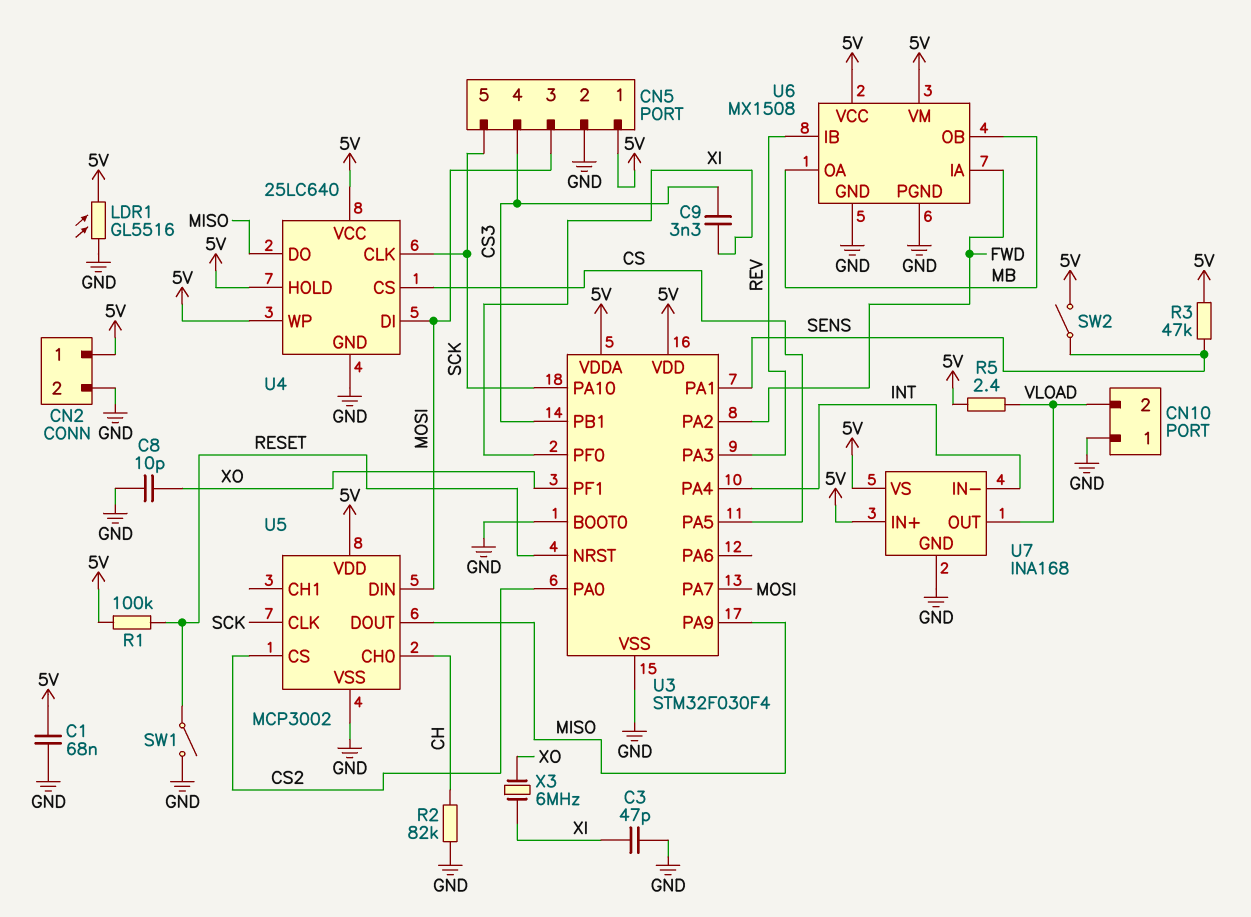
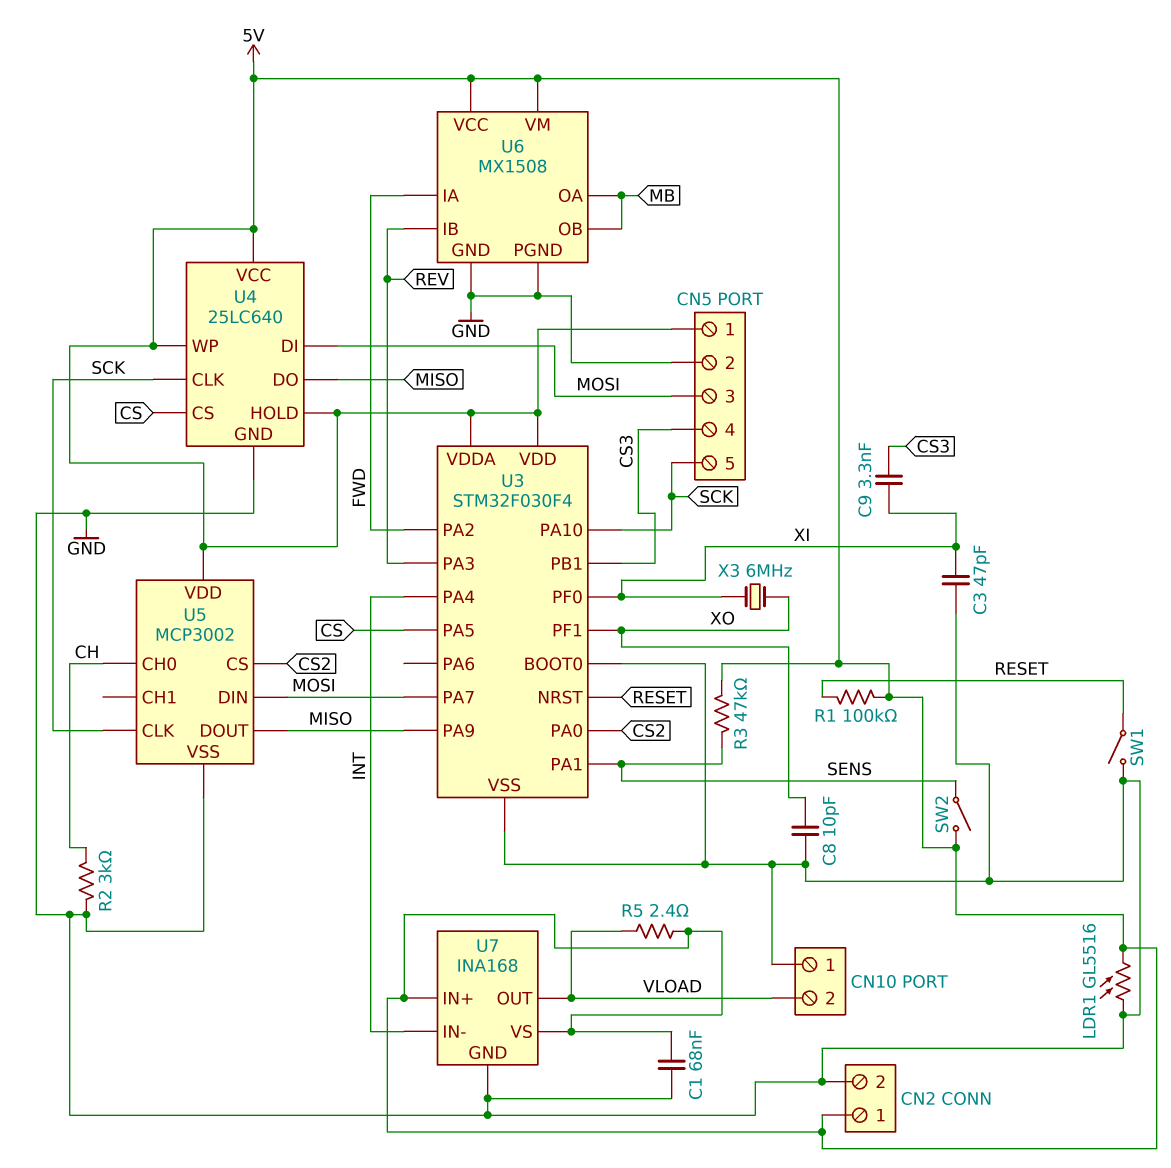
R2: 82k (CH, GND) -> 3k (CH, GND)

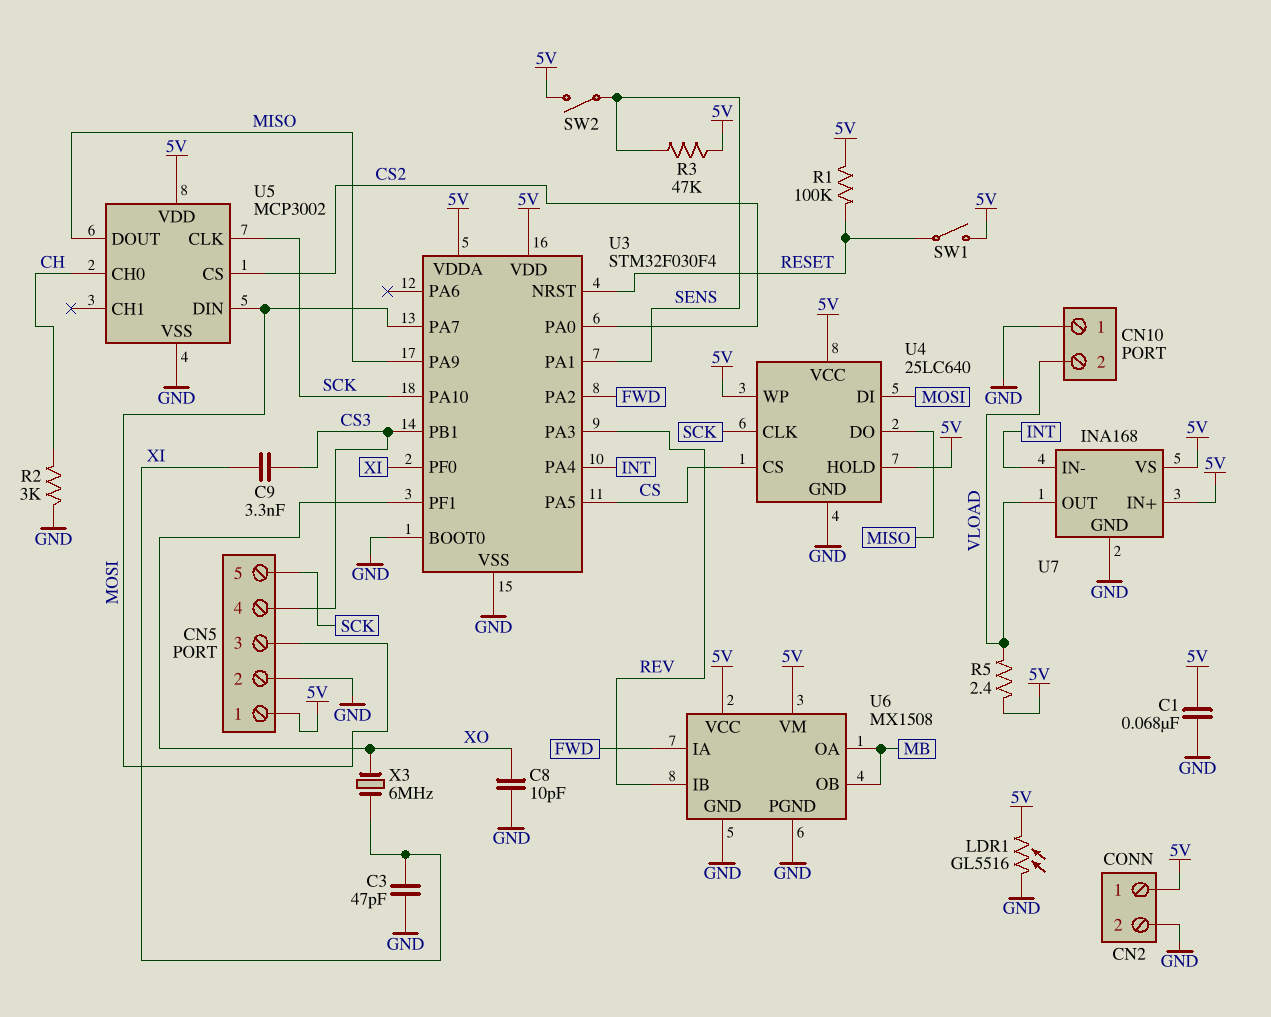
SW1: switch (GND, RESET) -> switch (5V, RESET)

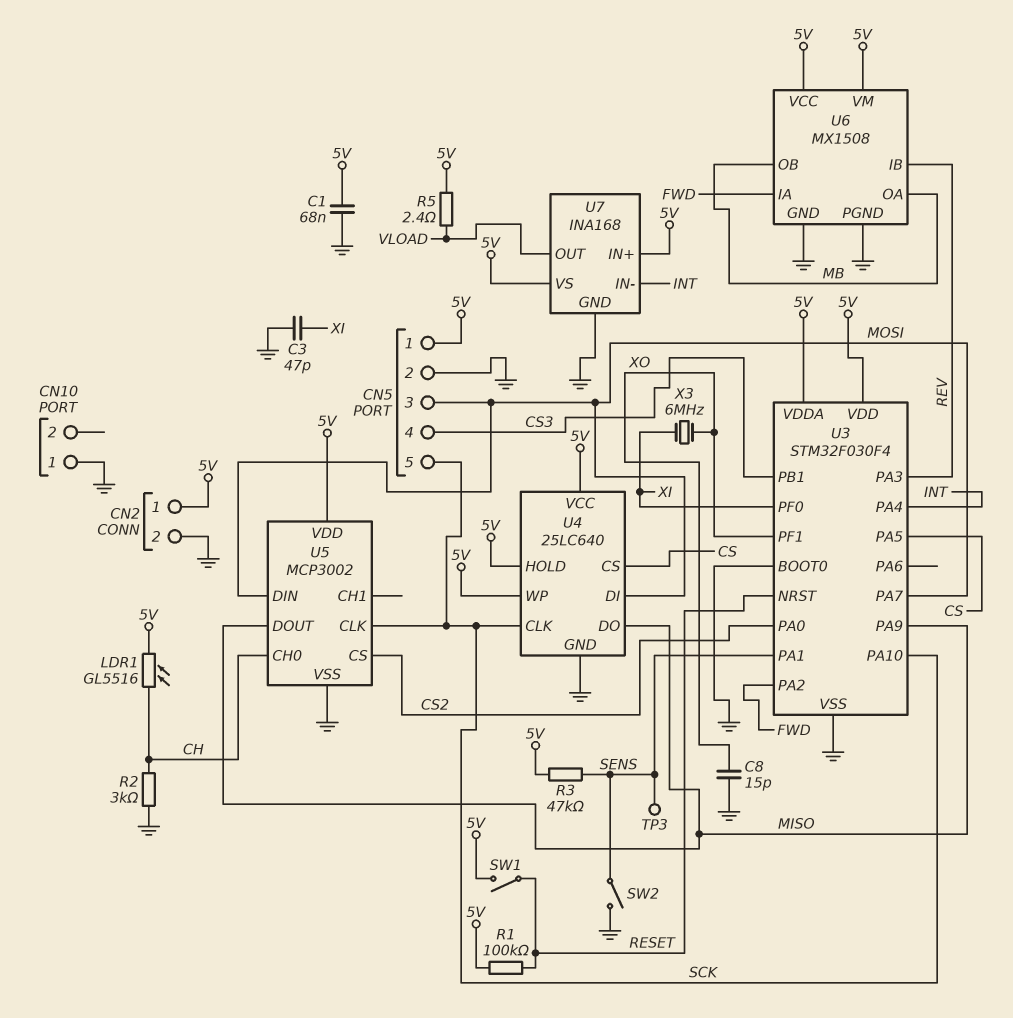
C8: 10pF (GND, XO) -> 15pF (GND, XO)
C9: 3.3nF (CS3, XI) -> none
CN10 pin 2: VLOAD -> none
LDR1: GL5516 (5V, GND) -> GL5516 (5V, CH)
SW2: switch (5V, SENS) -> switch (GND, SENS)
TP3: none -> test point (SENS)

